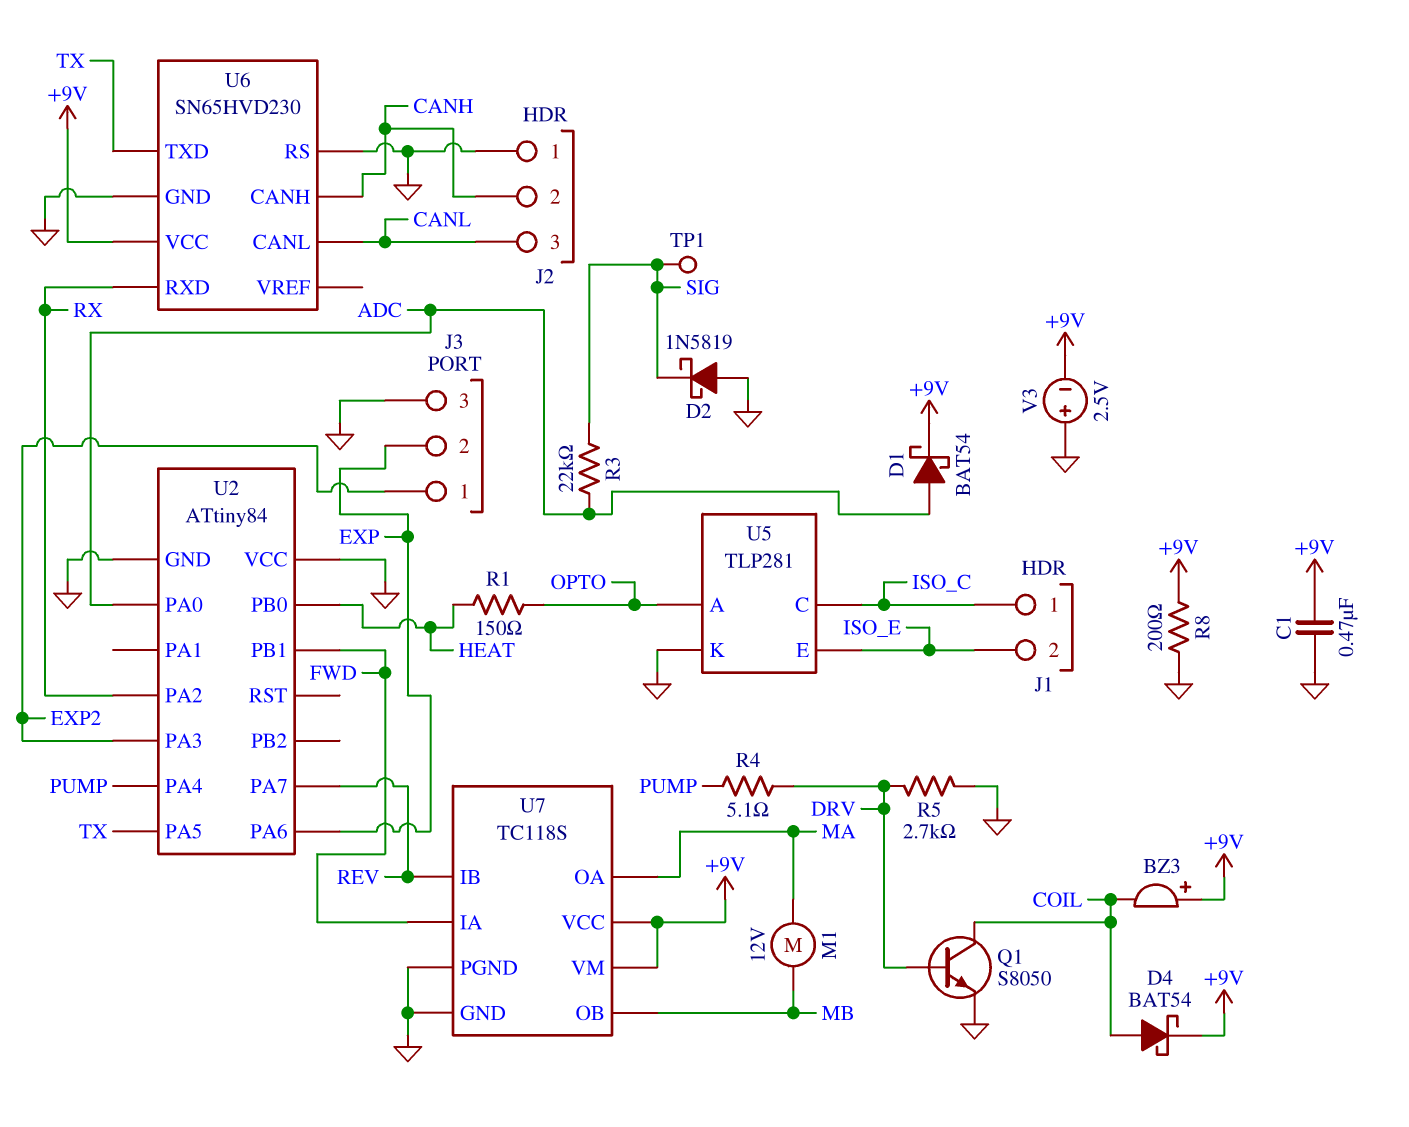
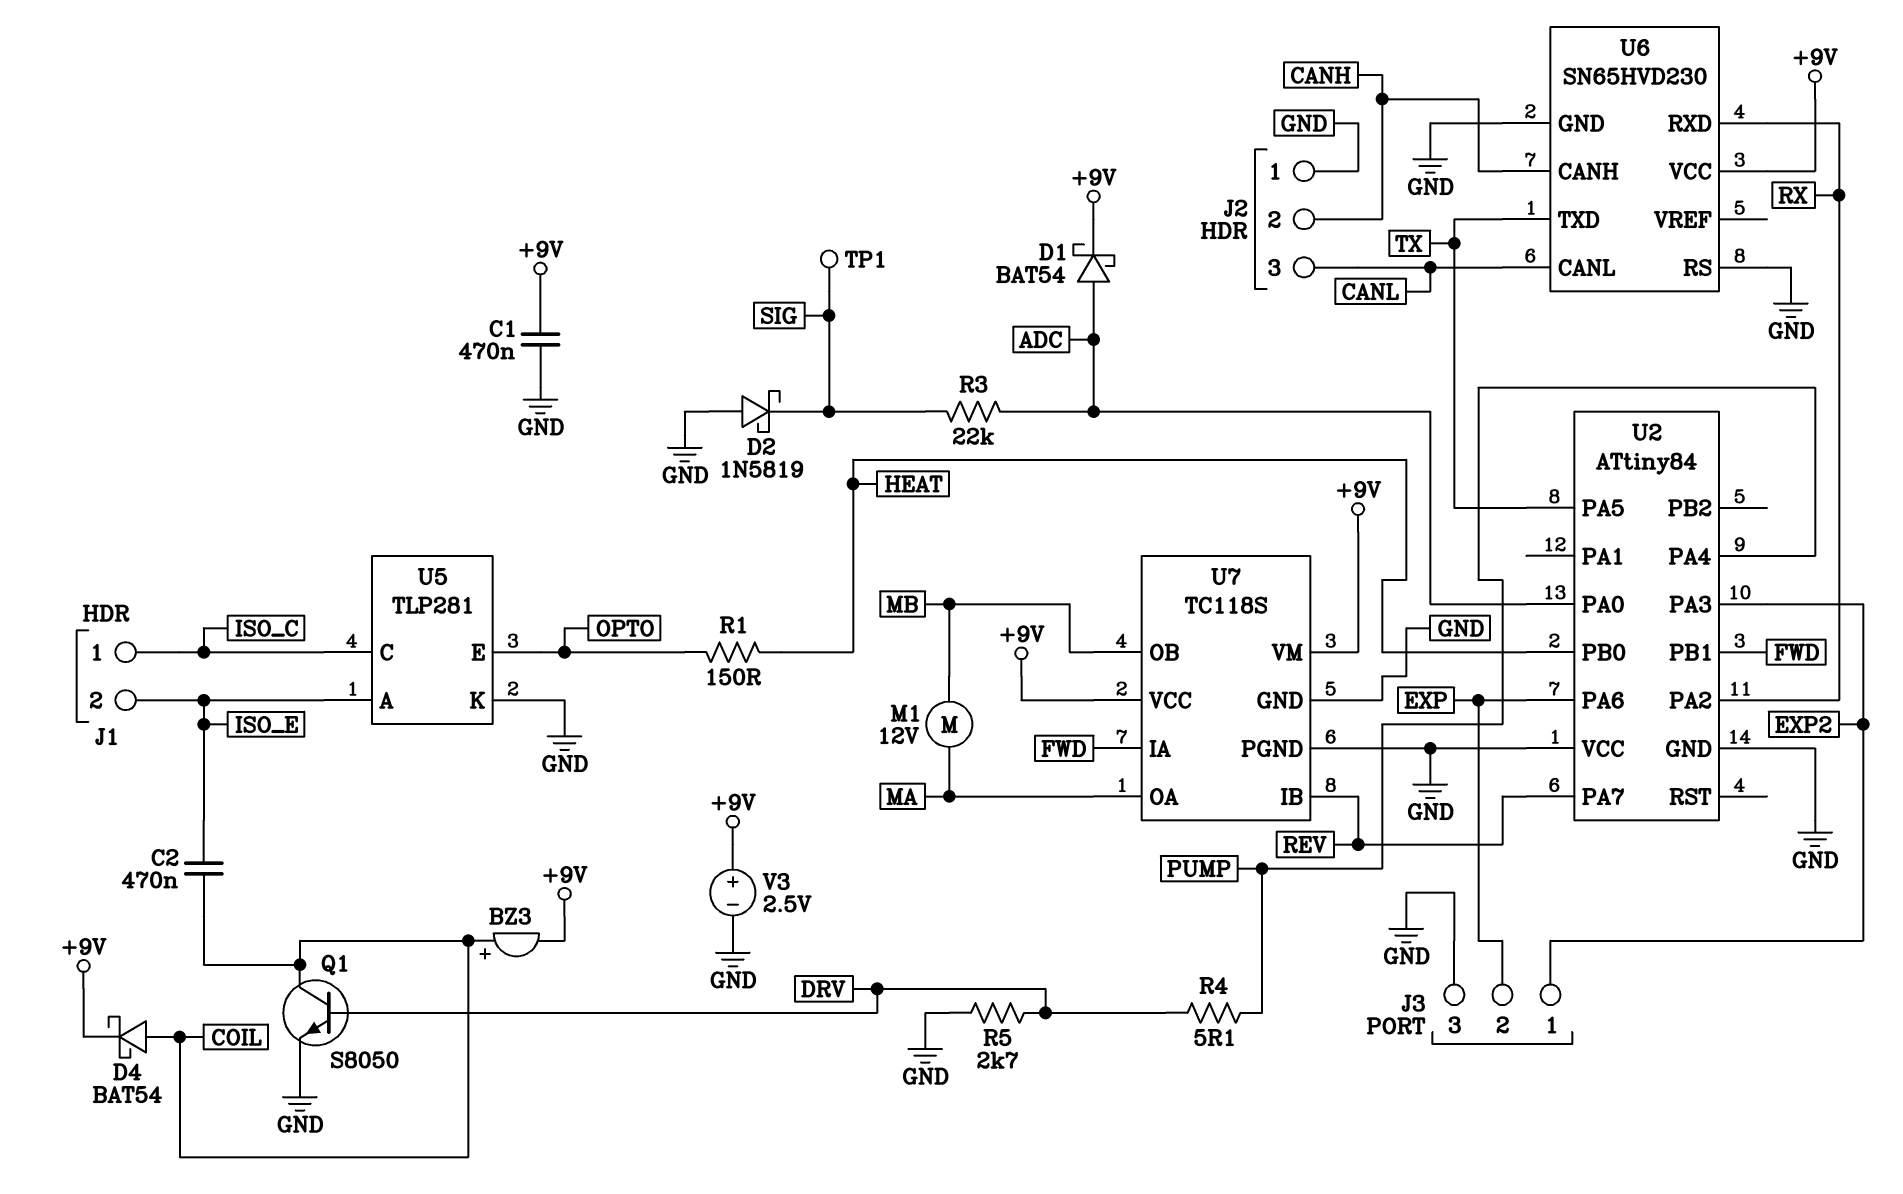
BZ3: buzzer (plus +9V, minus COIL) -> buzzer (plus COIL, minus +9V)
C2: none -> 470nF (COIL, ISO_E)
R8: 200 (+9V, GND) -> none
U5 pin A: OPTO -> ISO_E
U5 pin E: ISO_E -> OPTO
V3: 2.5V (plus GND, minus +9V) -> 2.5V (plus +9V, minus GND)

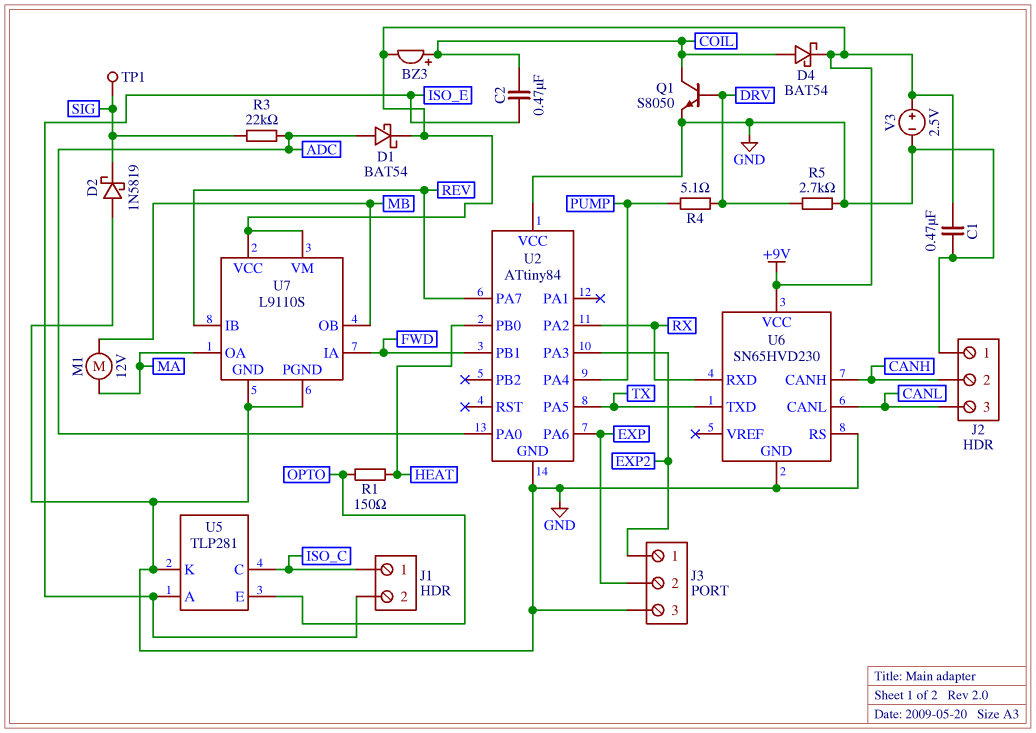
U7: TC118S -> L9110S

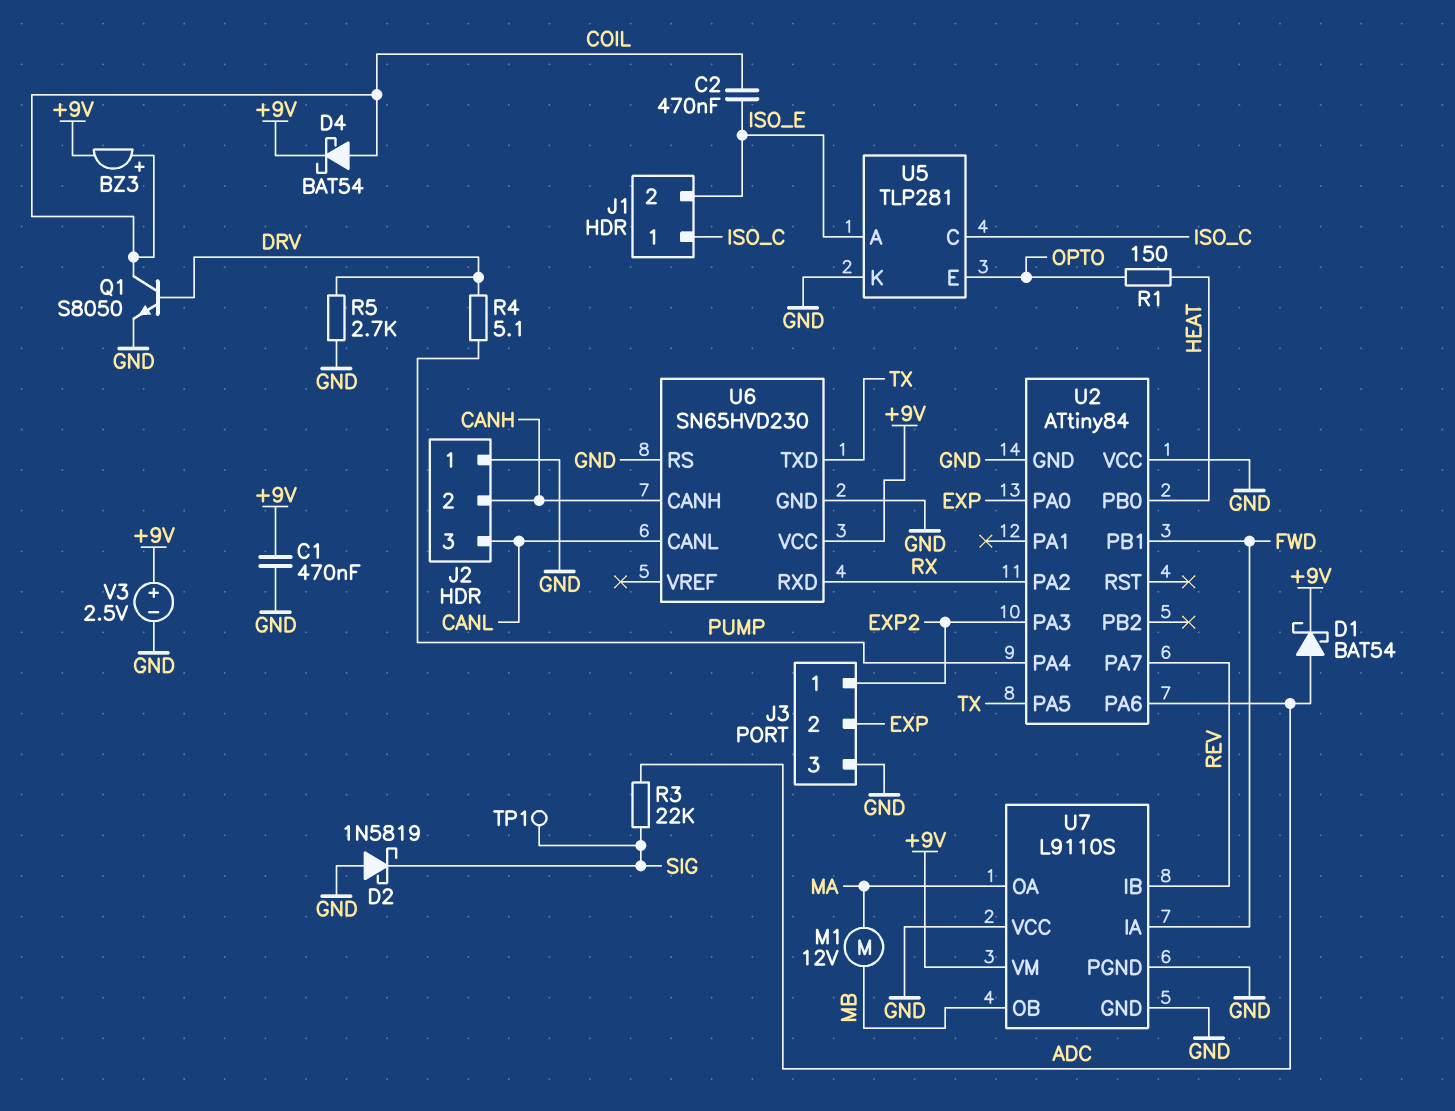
U2 pin PA0: ADC -> EXP
U2 pin PA6: EXP -> ADC
U7 pin VCC: +9V -> GND

